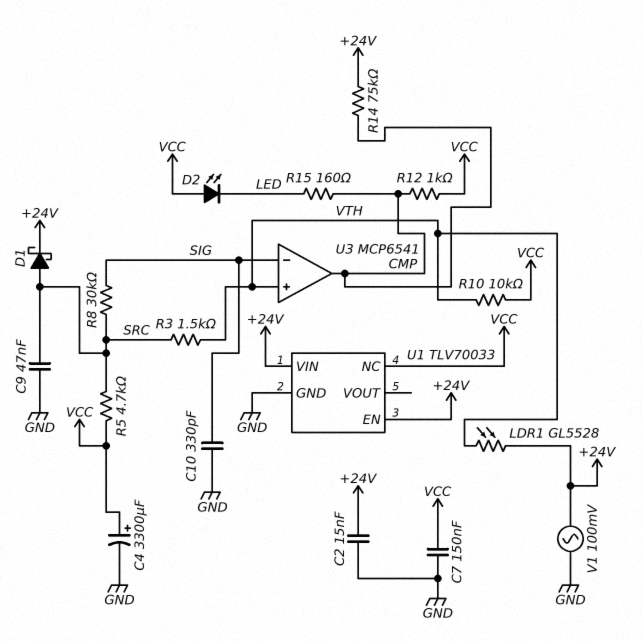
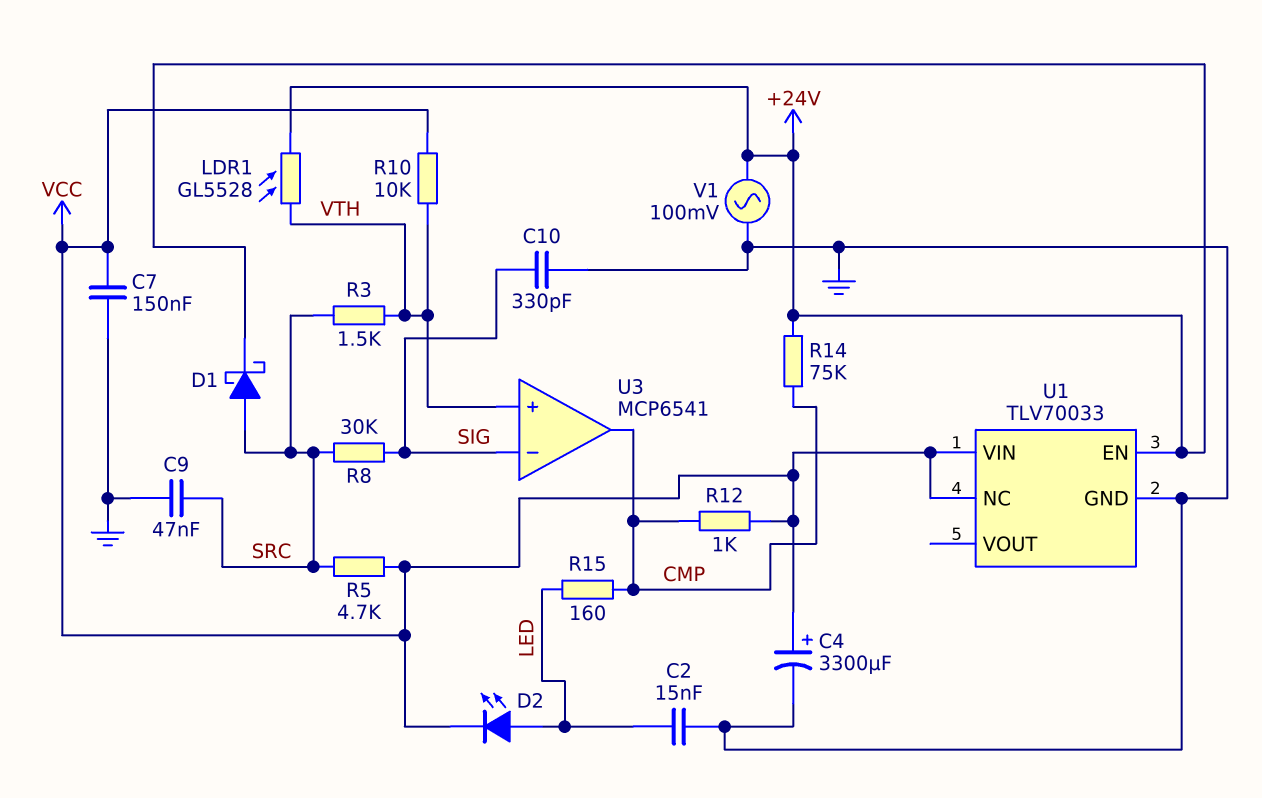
C2: 15nF (+24V, GND) -> 15nF (GND, LED)
D2: LED (A VCC, K LED) -> LED (A LED, K VCC)
U1 pin VIN: +24V -> VCC

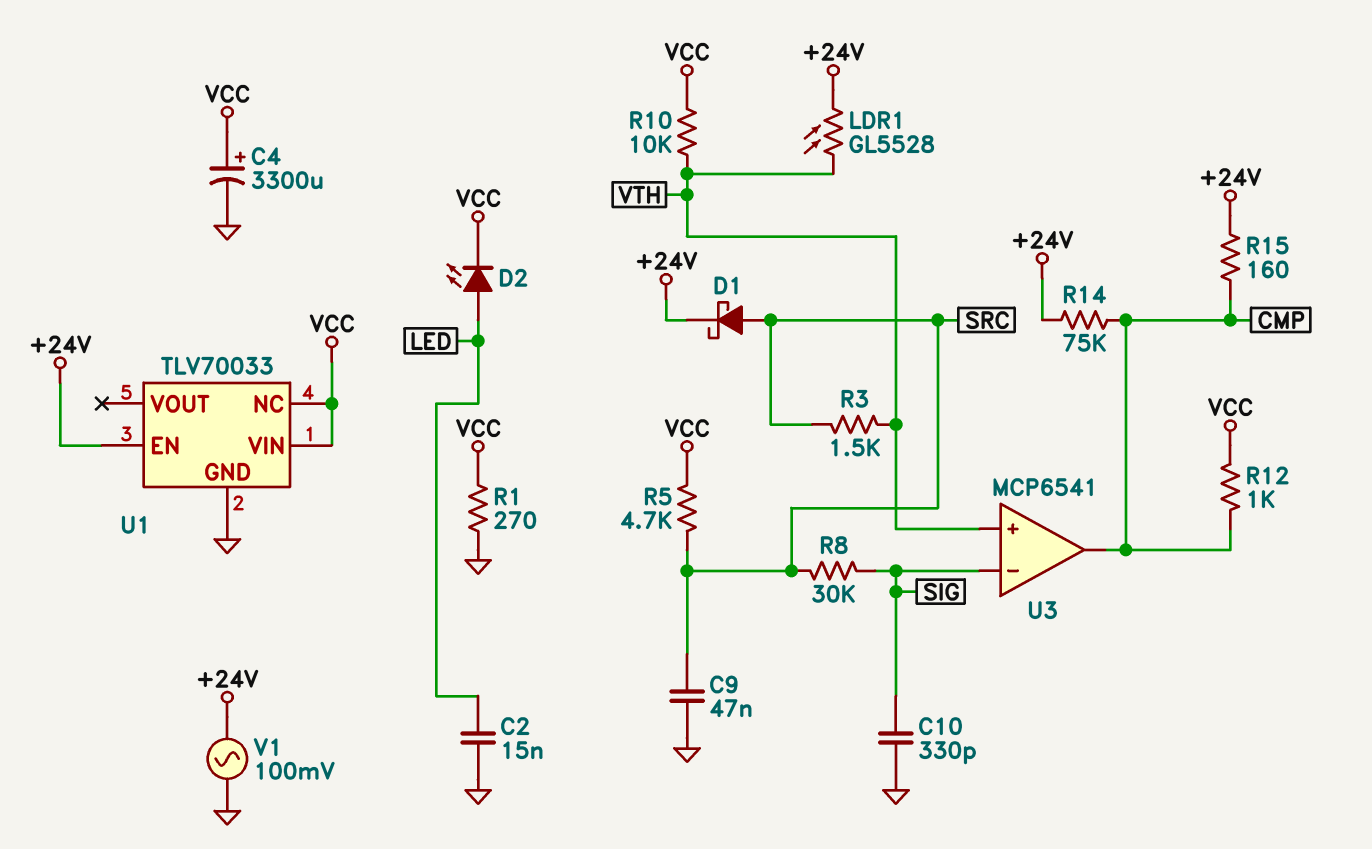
C7: 150nF (GND, VCC) -> none
R1: none -> 270 (GND, VCC)
R15: 160 (CMP, LED) -> 160 (+24V, CMP)

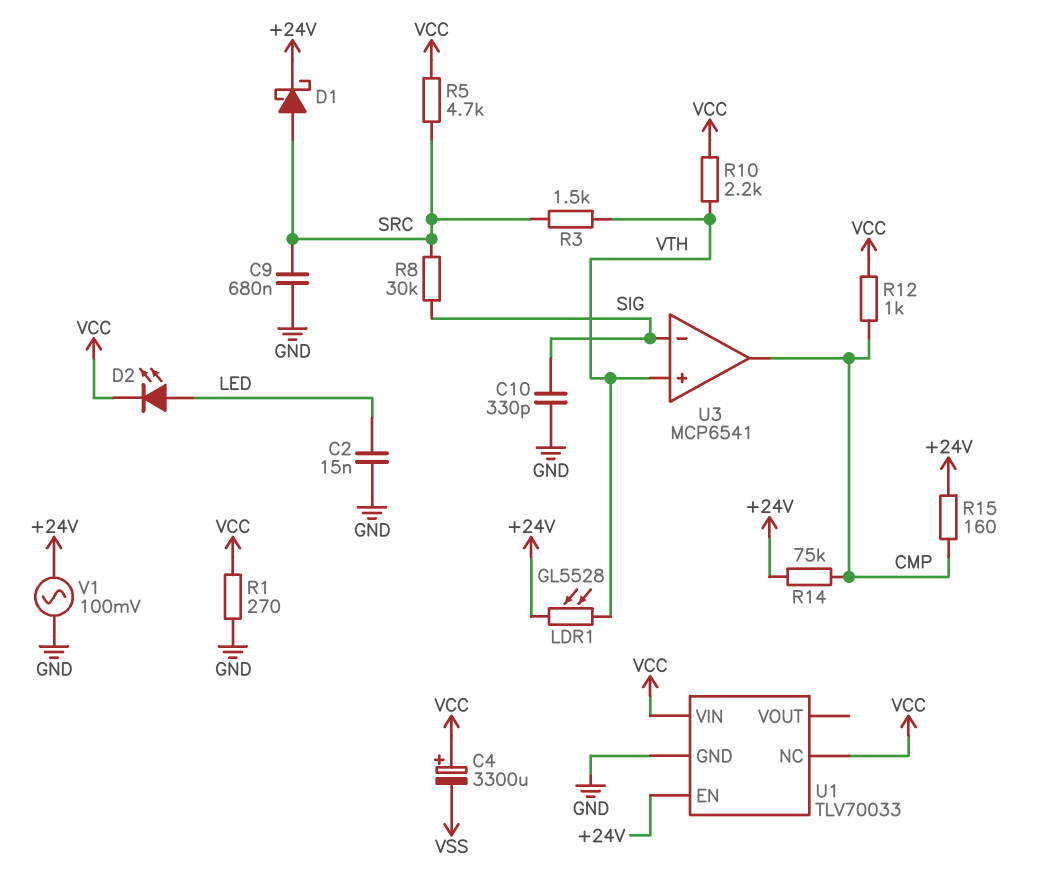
C4: 3300uF (plus VCC, minus GND) -> 3300uF (plus VCC, minus VSS)
C9: 47nF (GND, SRC) -> 680nF (GND, SRC)
R10: 10k (VCC, VTH) -> 2.2k (VCC, VTH)

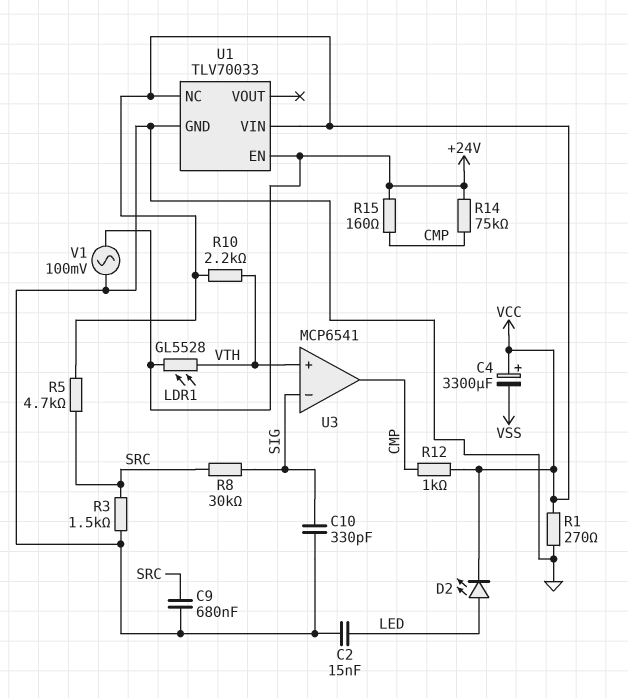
D1: schottky (A SRC, K +24V) -> none
R3: 1.5k (SRC, VTH) -> 1.5k (GND, SRC)

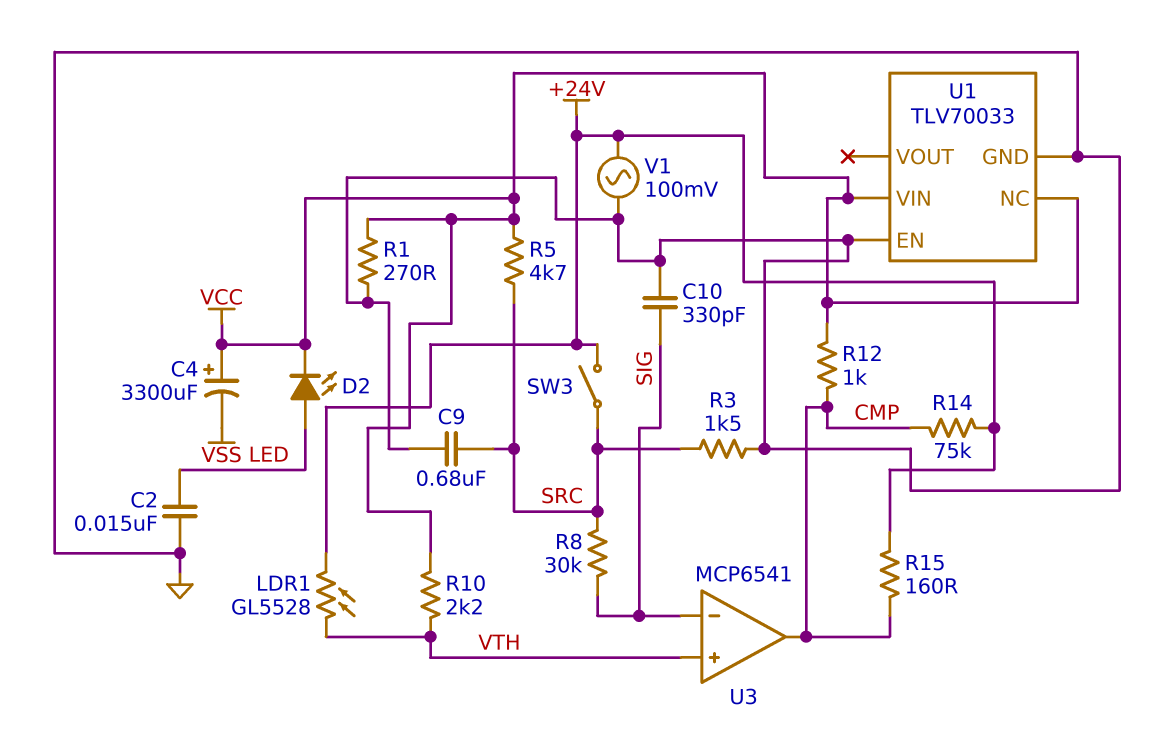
SW3: none -> switch (+24V, SRC)
U1 pin EN: +24V -> GND

